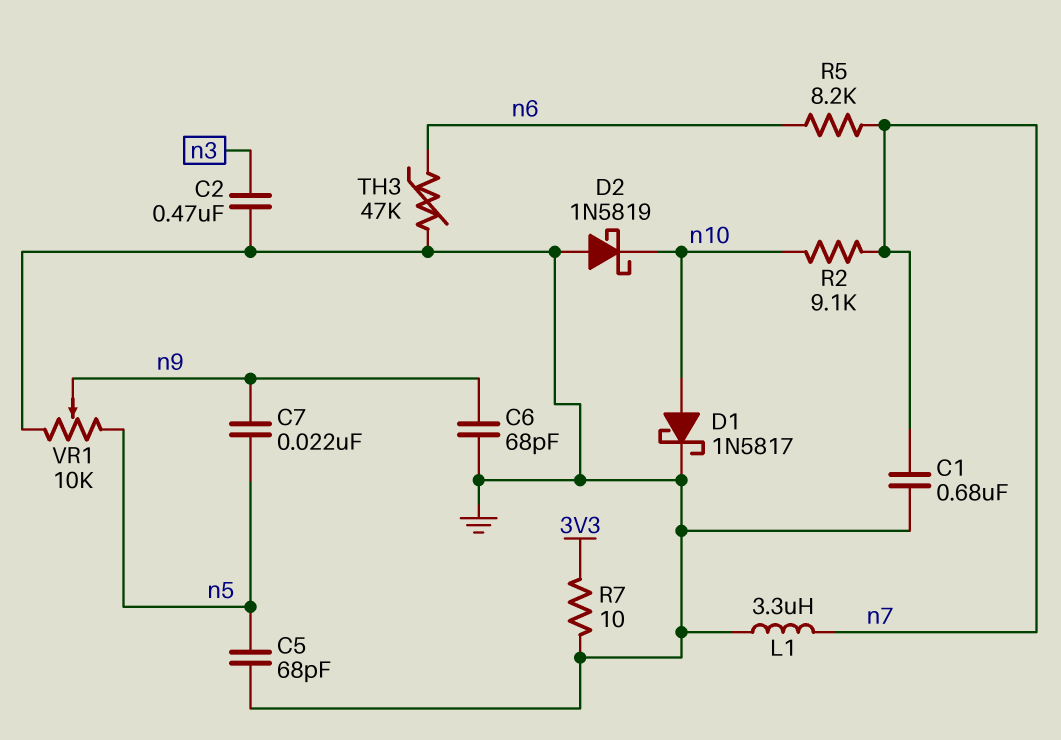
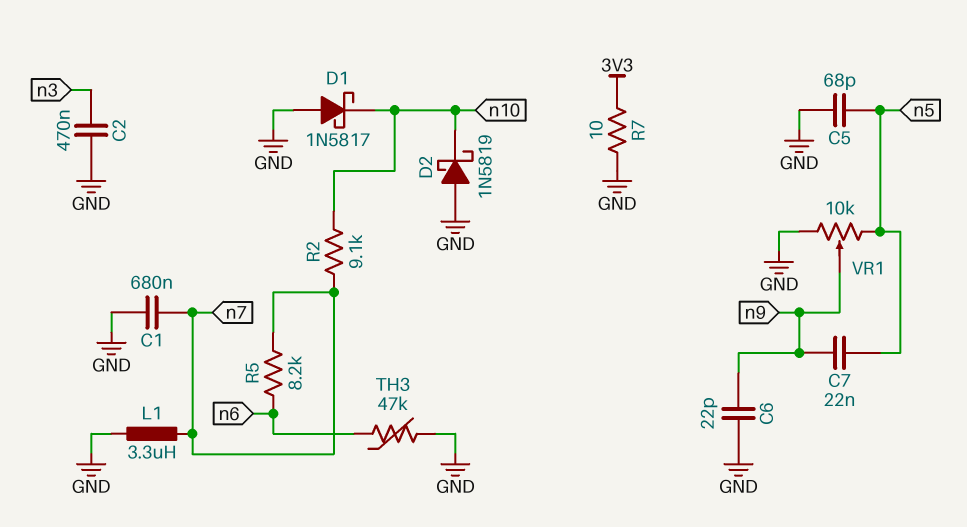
C6: 68pF (GND, n9) -> 22pF (GND, n9)
D1: schottky 1N5817 (A n10, K GND) -> schottky 1N5817 (A GND, K n10)

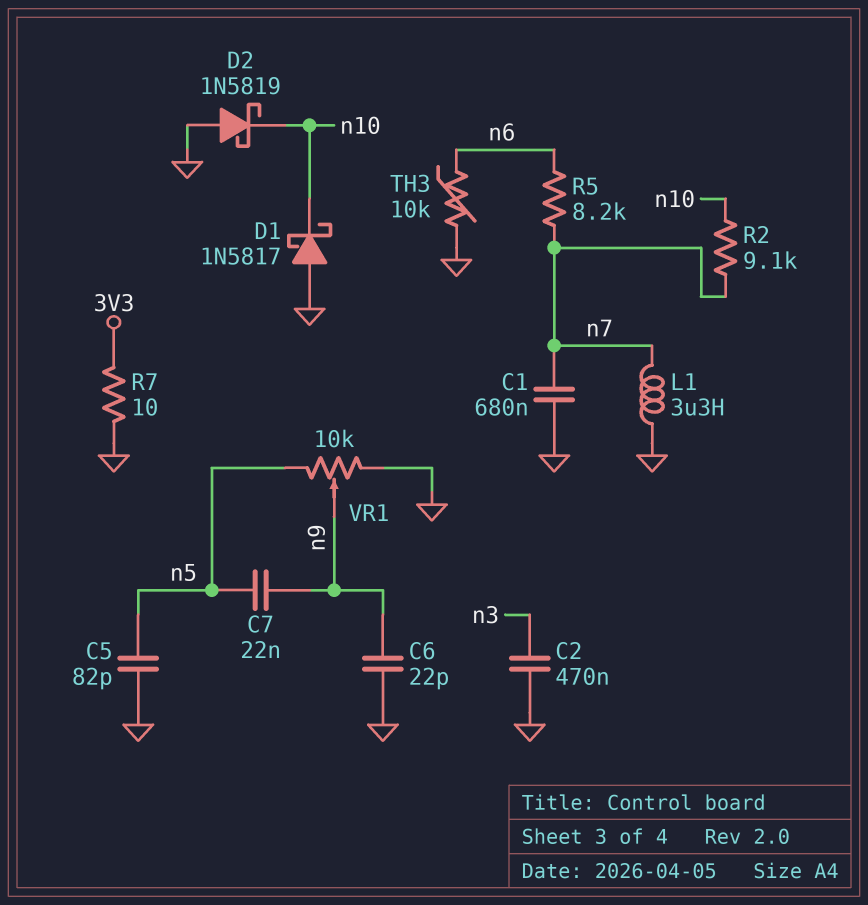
C5: 68pF (GND, n5) -> 82pF (GND, n5)
TH3: 47k (GND, n6) -> 10k (GND, n6)

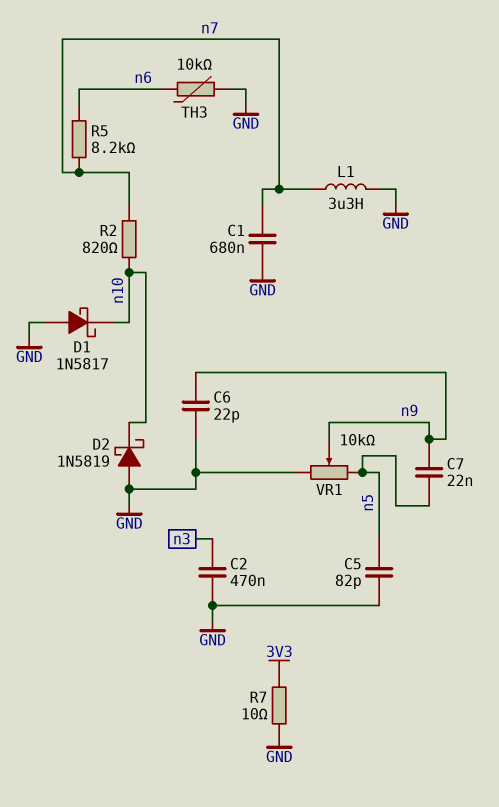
R2: 9.1k (n7, n10) -> 820 (n7, n10)

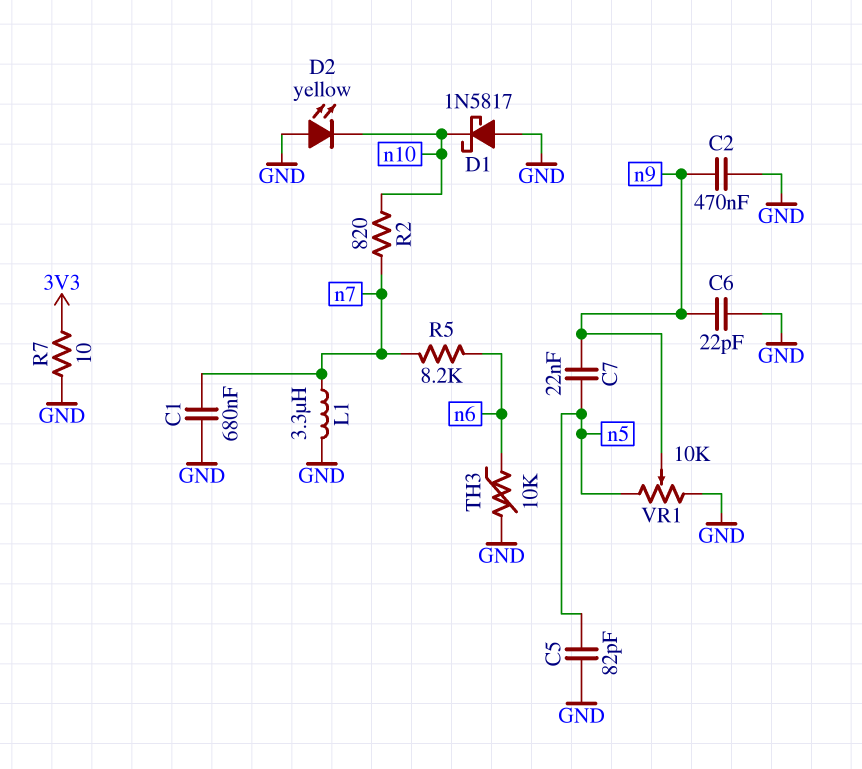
C2: 470nF (GND, n3) -> 470nF (GND, n9)
D2: schottky 1N5819 (A GND, K n10) -> LED yellow (A GND, K n10)

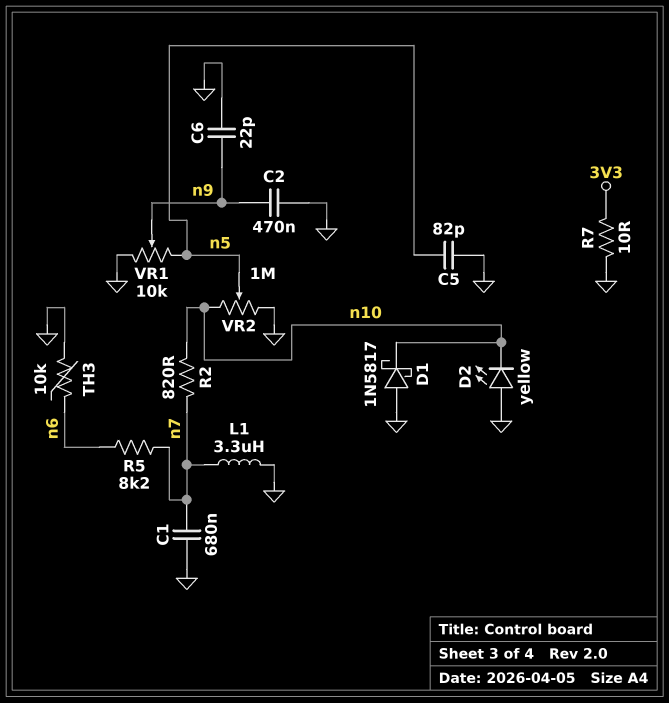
C7: 22nF (n5, n9) -> none
VR2: none -> 1M (GND, n10, wiper n5)

